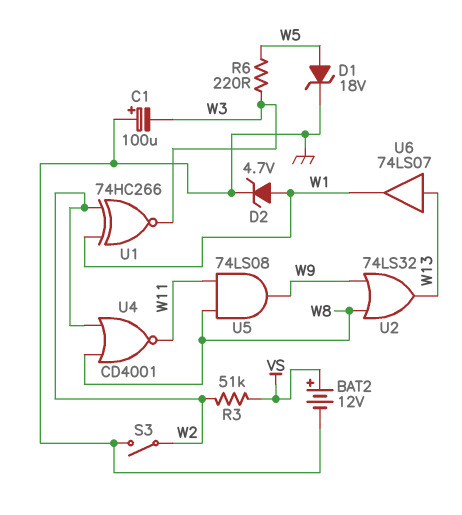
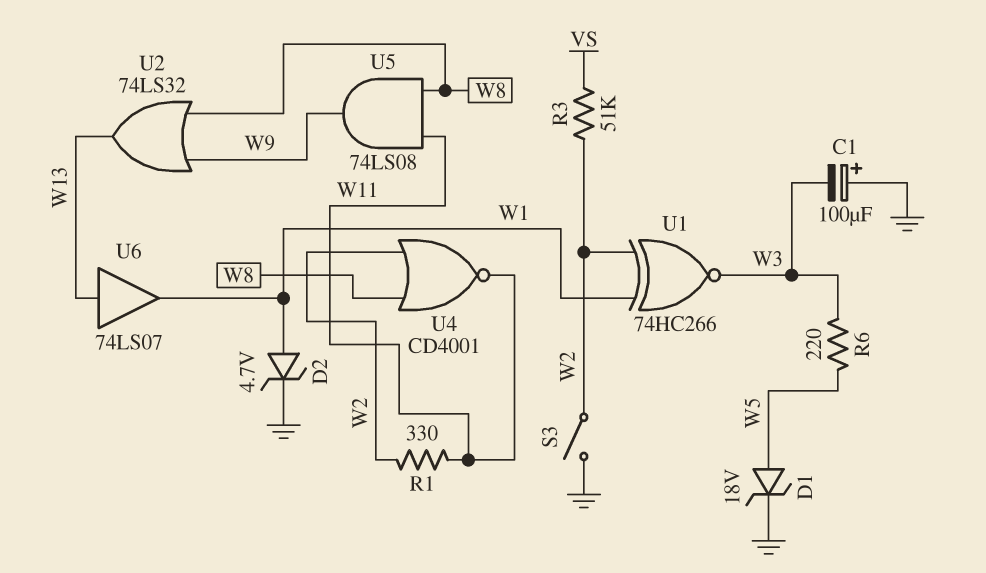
BAT2: 12V (plus VS, minus GND) -> none
R1: none -> 330 (W2, W11)

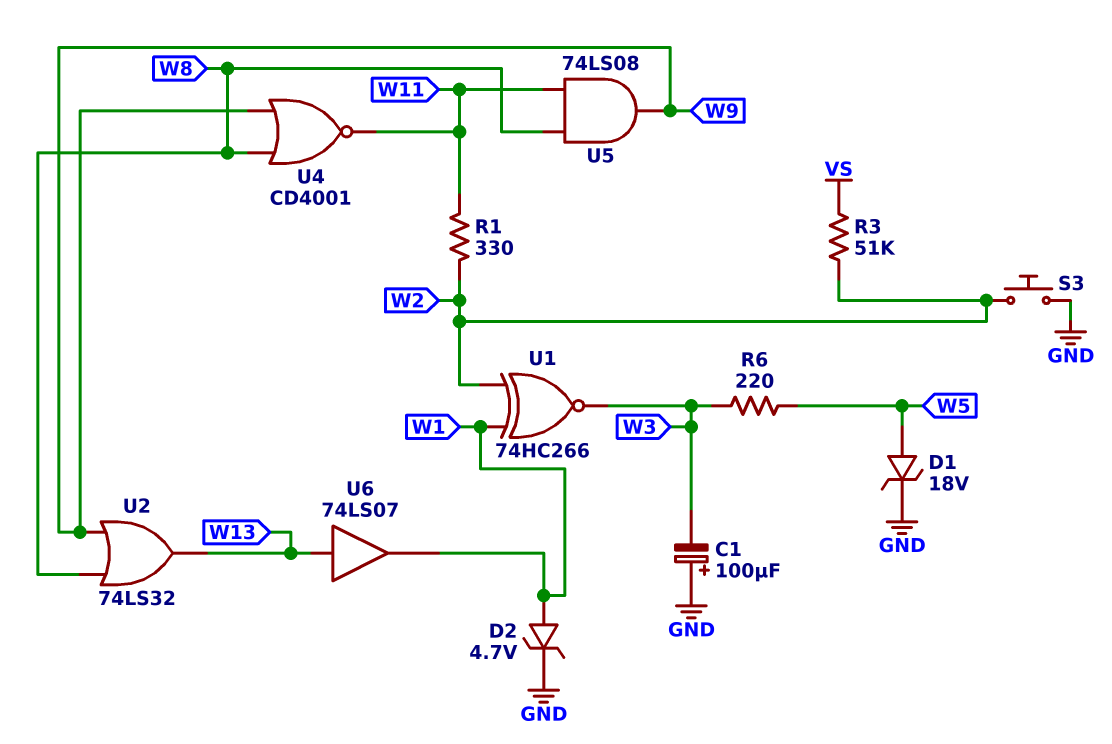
S3: switch (GND, W2) -> button (GND, W2)
U4: NOR CD4001 (in W2, in W8, out W11) -> NOR CD4001 (in W8, in W9, out W11)

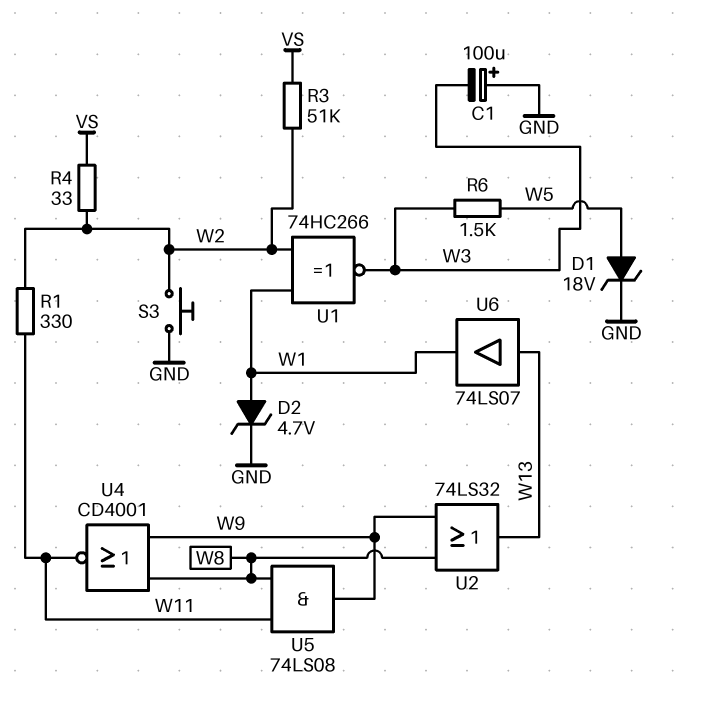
R4: none -> 33 (VS, W2)
R6: 220 (W3, W5) -> 1.5k (W3, W5)

